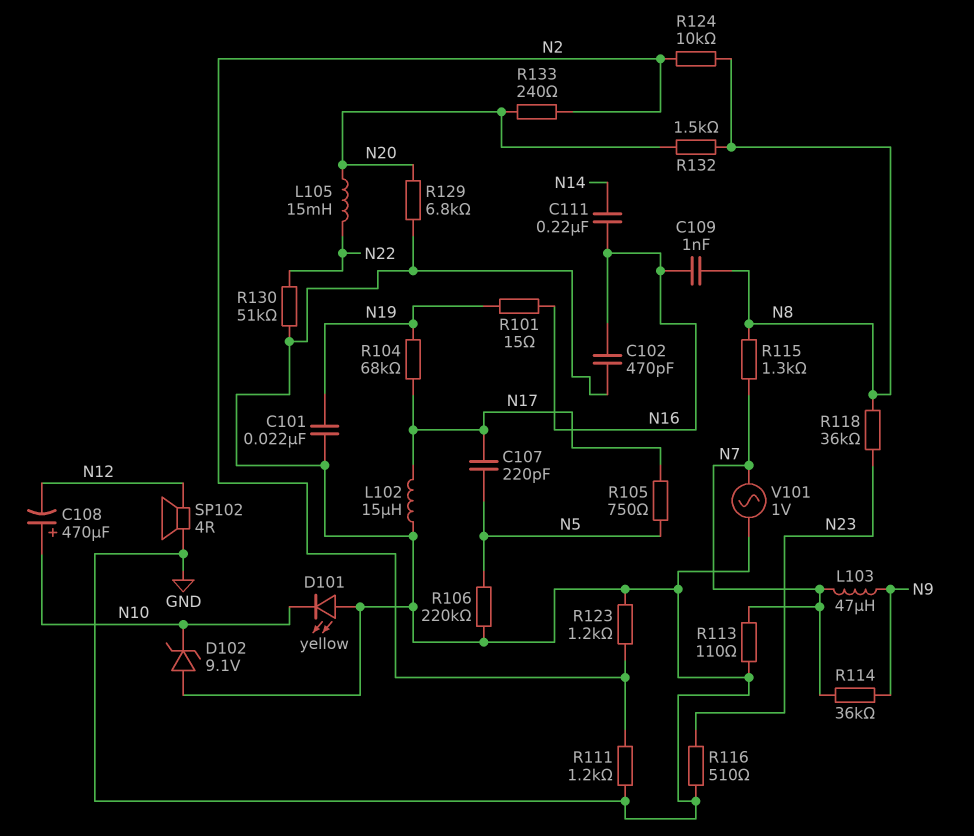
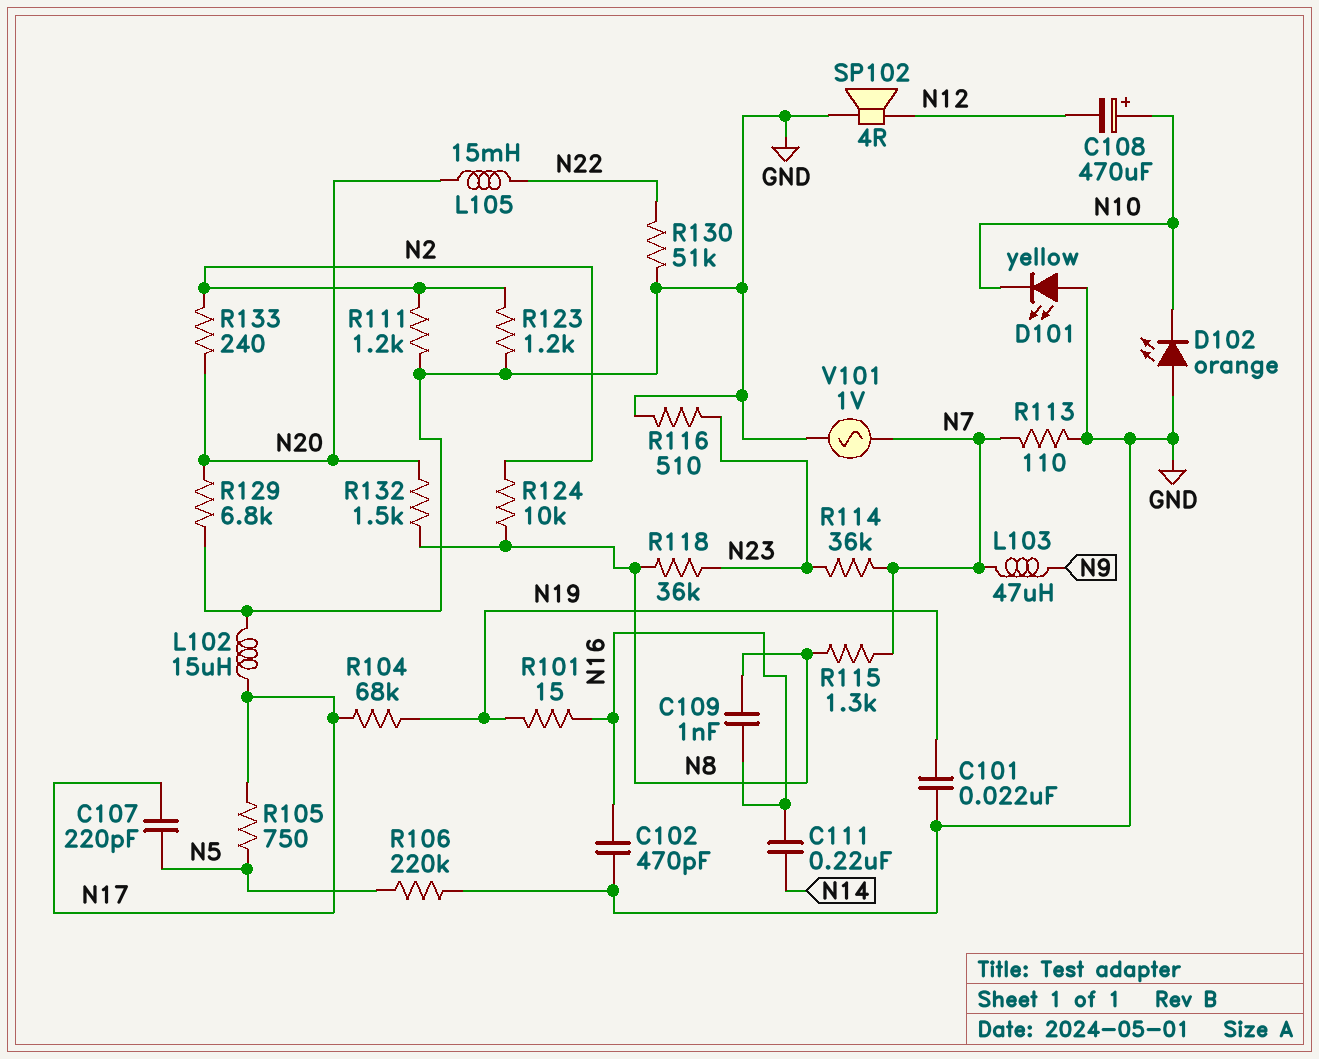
D102: zener 9.1V (A GND, K N10) -> LED orange (A GND, K N10)
R114: 36k (N7, N9) -> 36k (N7, N23)

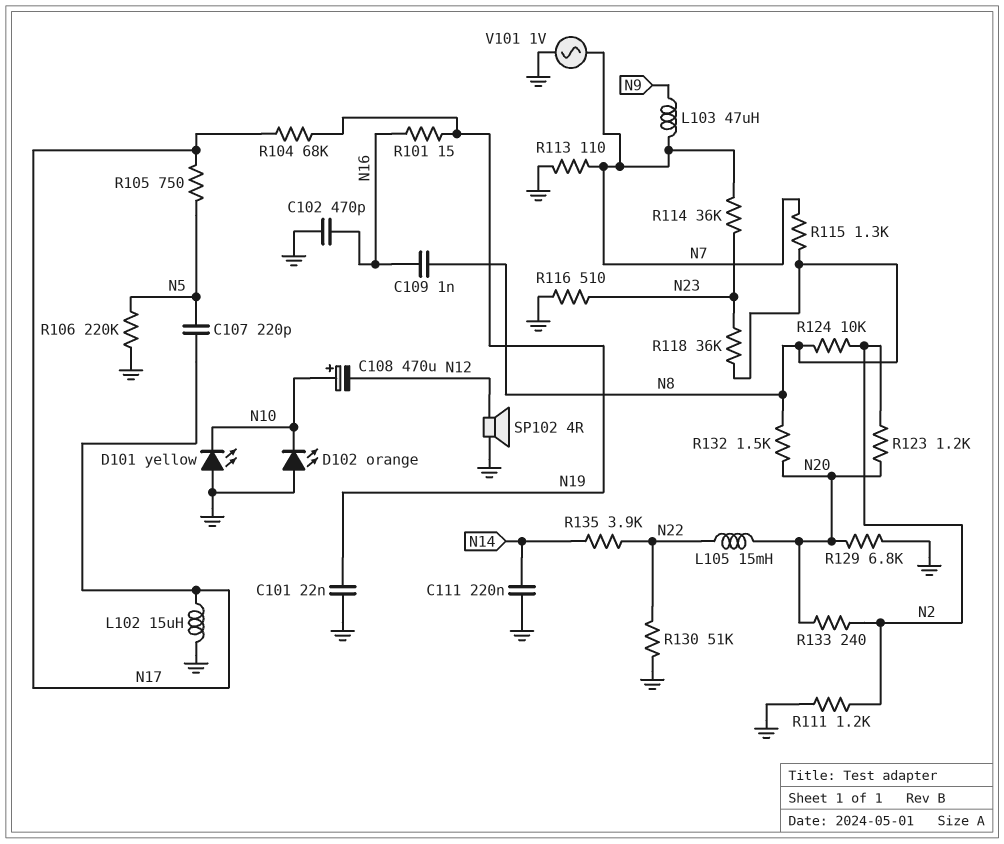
C111: 220nF (N14, N16) -> 220nF (GND, N14)
R123: 1.2k (GND, N2) -> 1.2k (N2, N20)
R135: none -> 3.9k (N14, N22)

